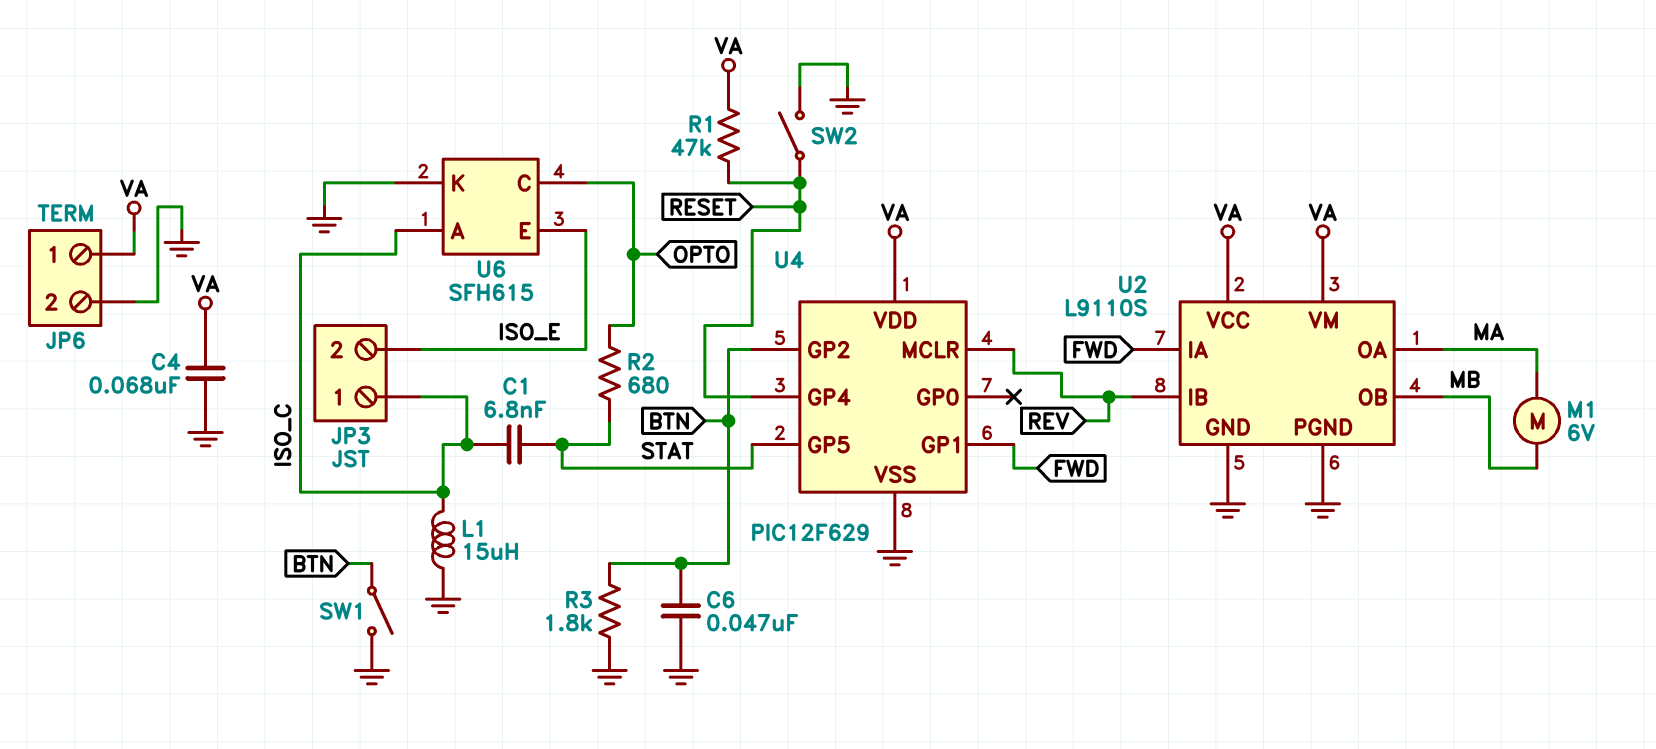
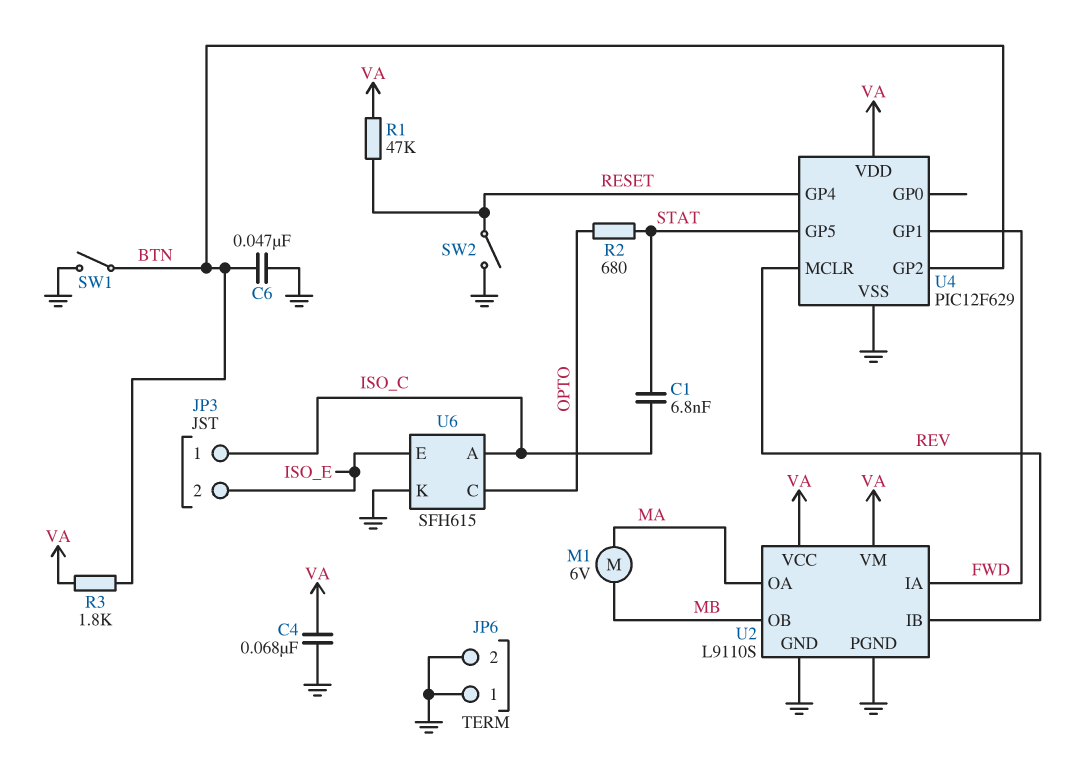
JP6 pin 1: VA -> GND
L1: 15uH (GND, ISO_C) -> none
R3: 1.8k (BTN, GND) -> 1.8k (BTN, VA)

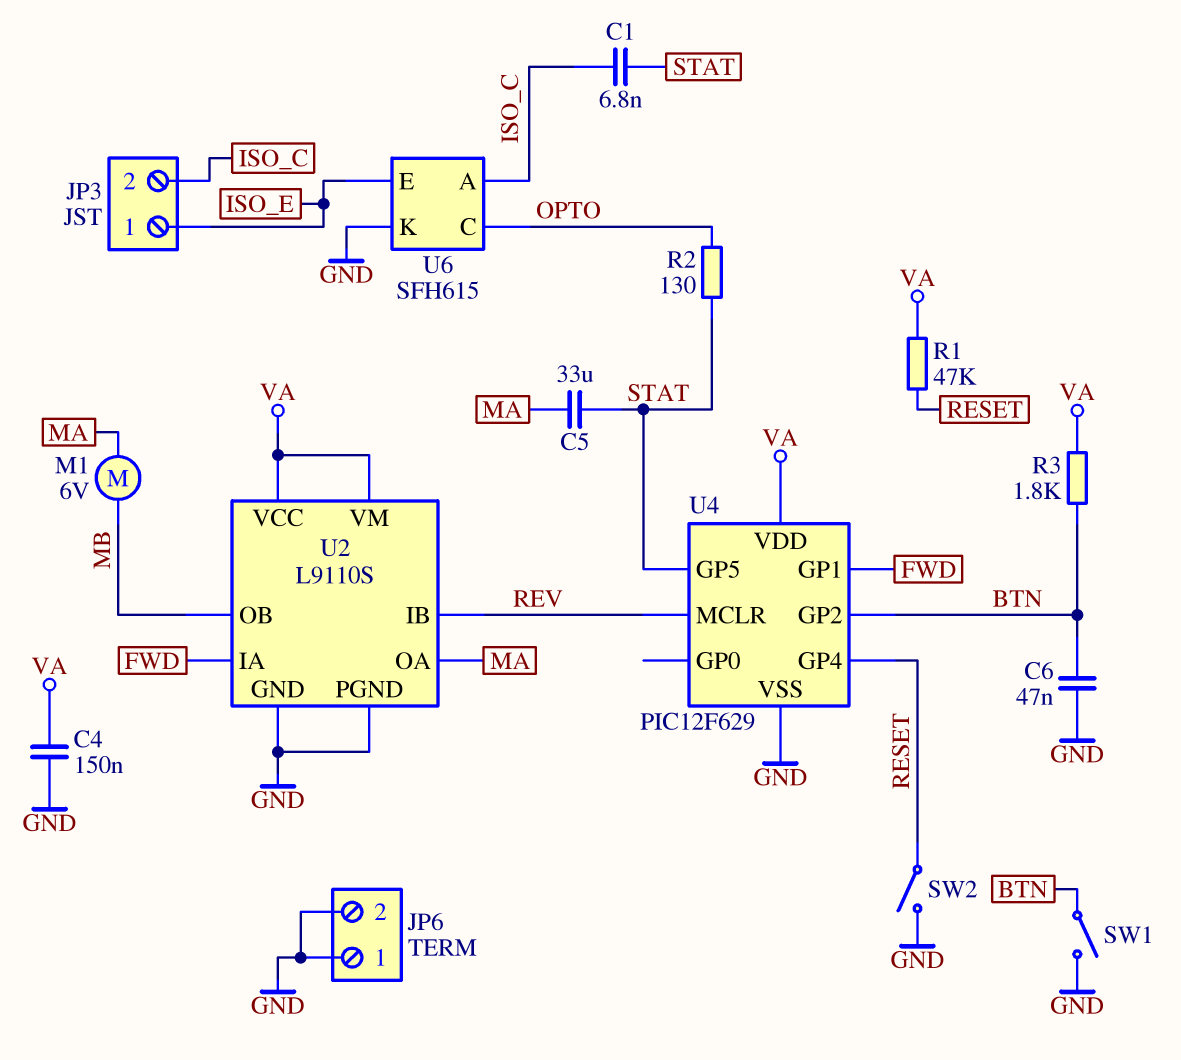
C4: 68nF (GND, VA) -> 150nF (GND, VA)
C5: none -> 33uF (MA, STAT)
JP3 pin 1: ISO_C -> ISO_E
JP3 pin 2: ISO_E -> ISO_C
R2: 680 (OPTO, STAT) -> 130 (OPTO, STAT)

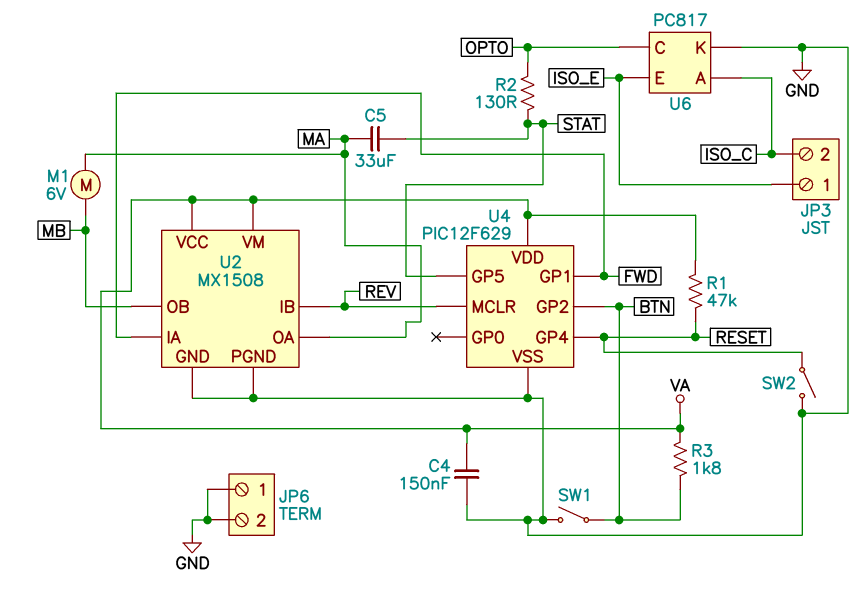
C1: 6.8nF (ISO_C, STAT) -> none
C6: 47nF (BTN, GND) -> none
U2: L9110S -> MX1508
U6: SFH615 -> PC817

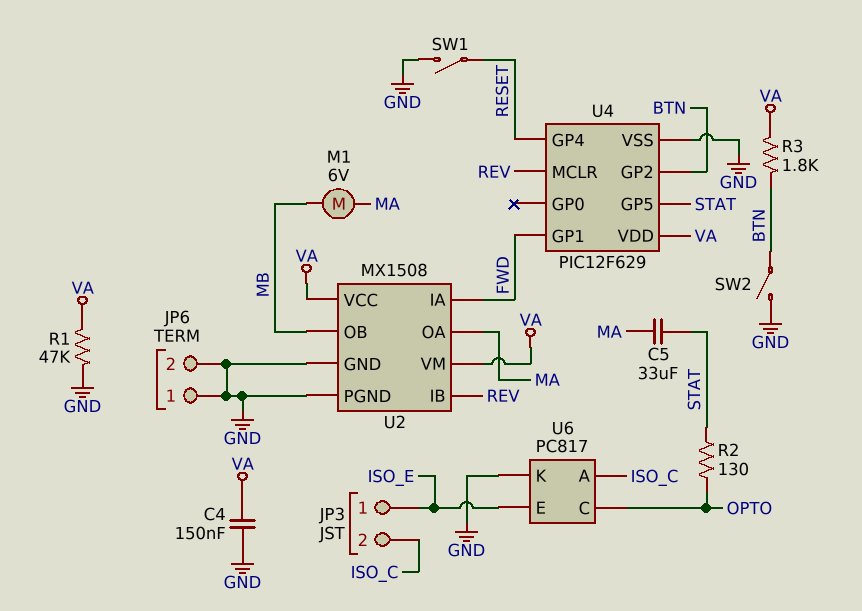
R1: 47k (RESET, VA) -> 47k (GND, VA)
SW1: switch (BTN, GND) -> switch (GND, RESET)
SW2: switch (GND, RESET) -> switch (BTN, GND)

